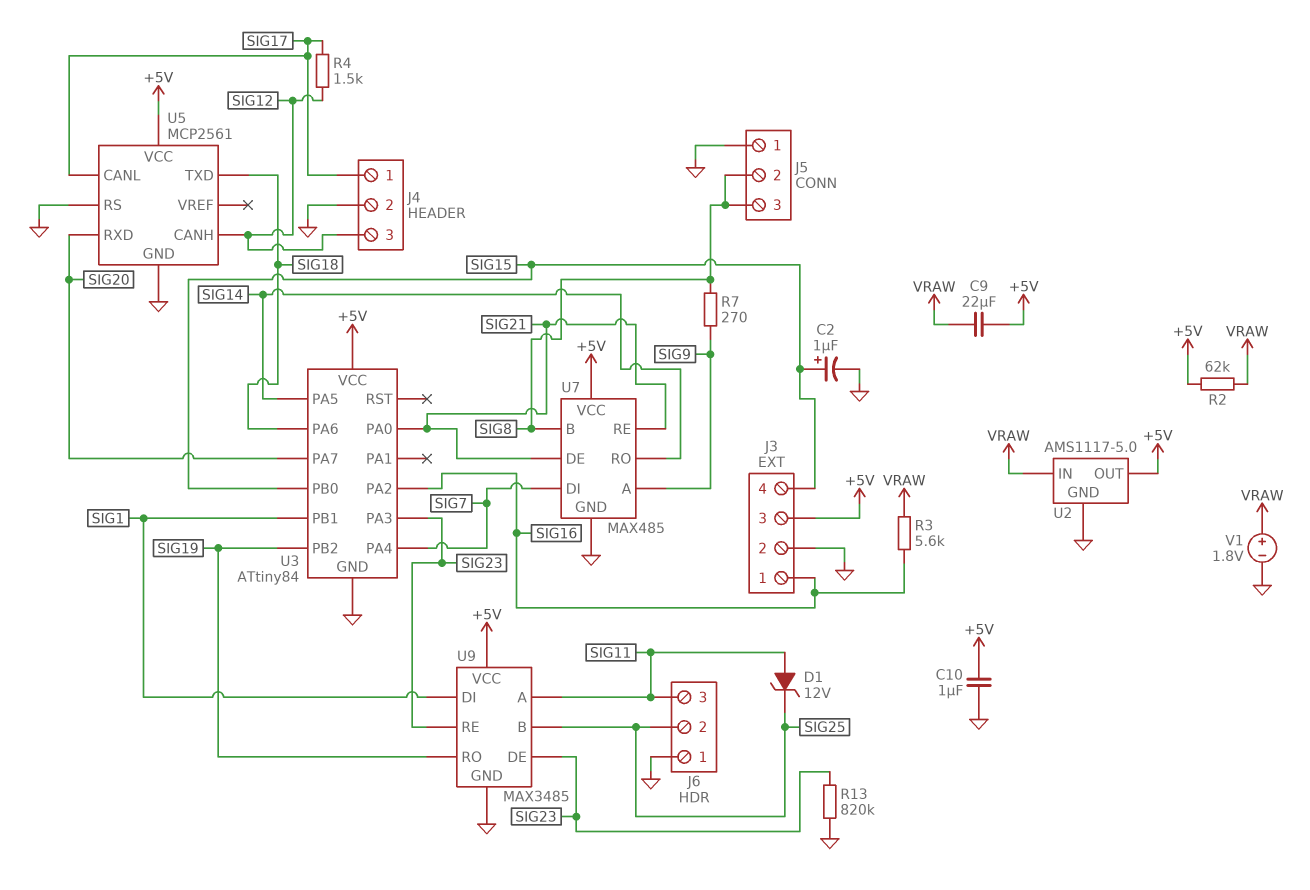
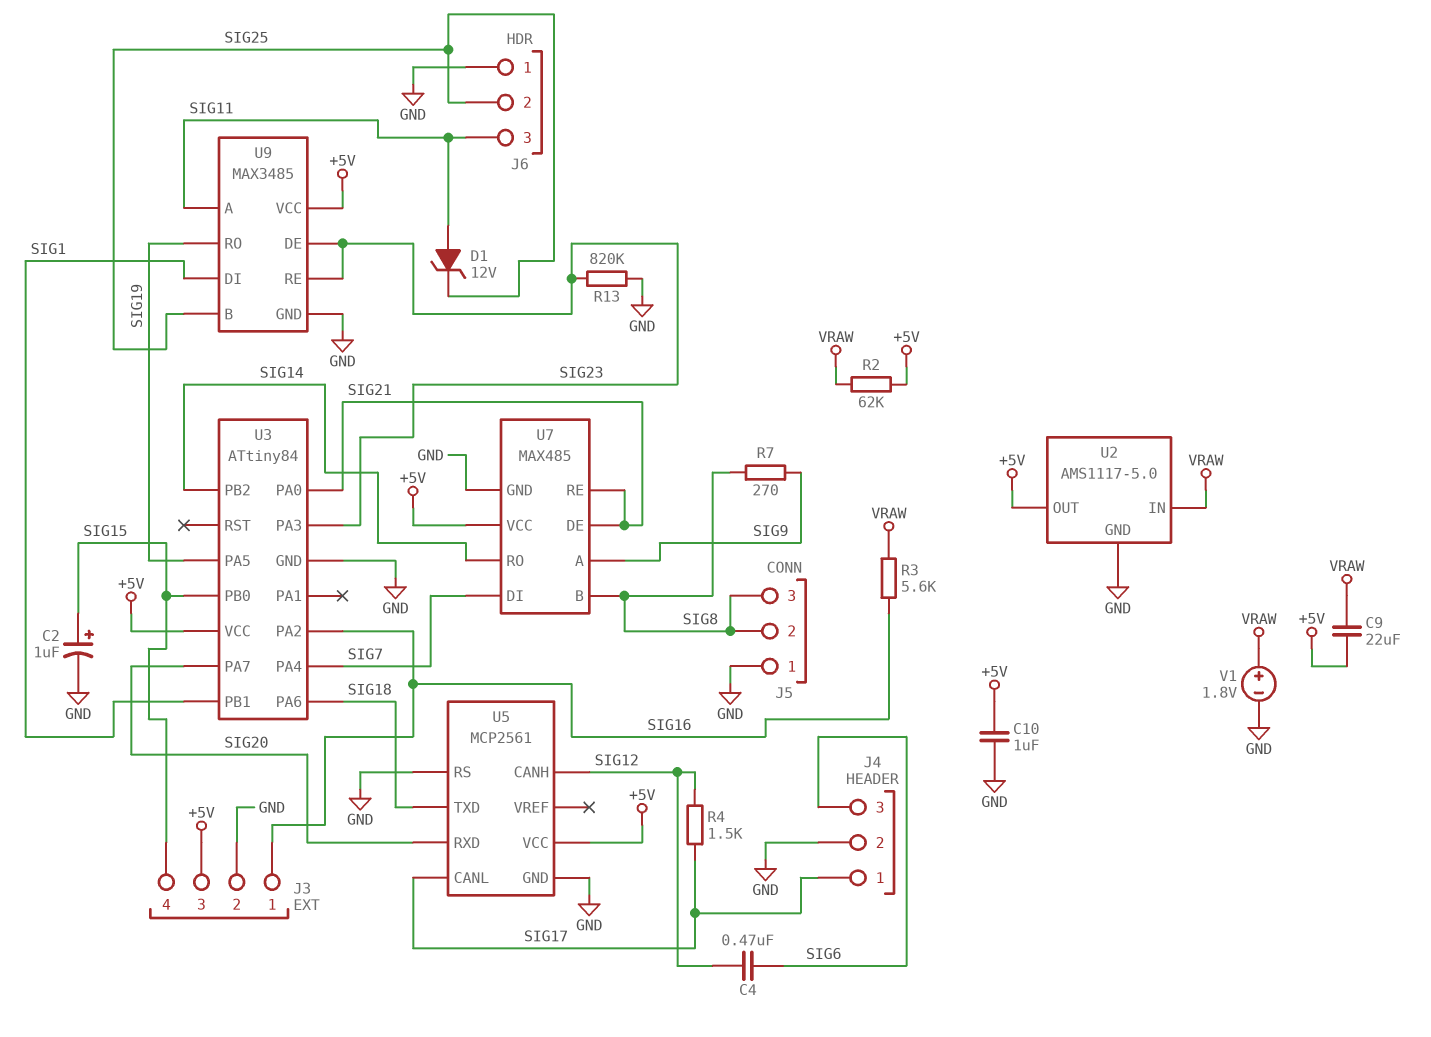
C4: none -> 470nF (SIG6, SIG12)
J4 pin 3: SIG12 -> SIG6
U3 pin PA5: SIG14 -> SIG19
U3 pin PB2: SIG19 -> SIG14

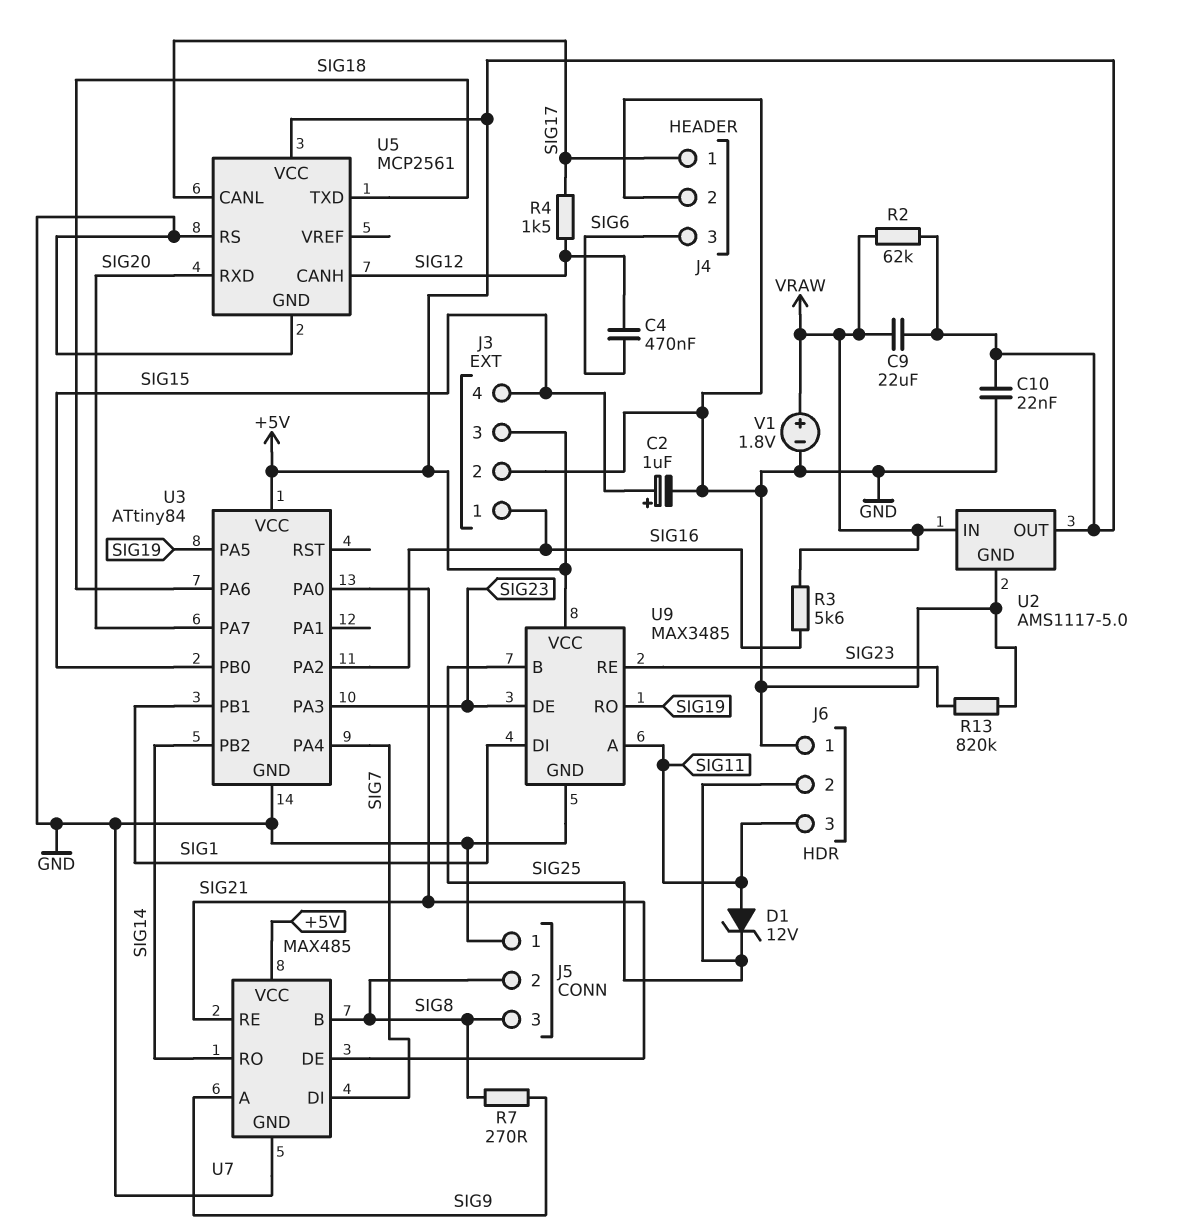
C10: 1uF (+5V, GND) -> 22nF (+5V, GND)

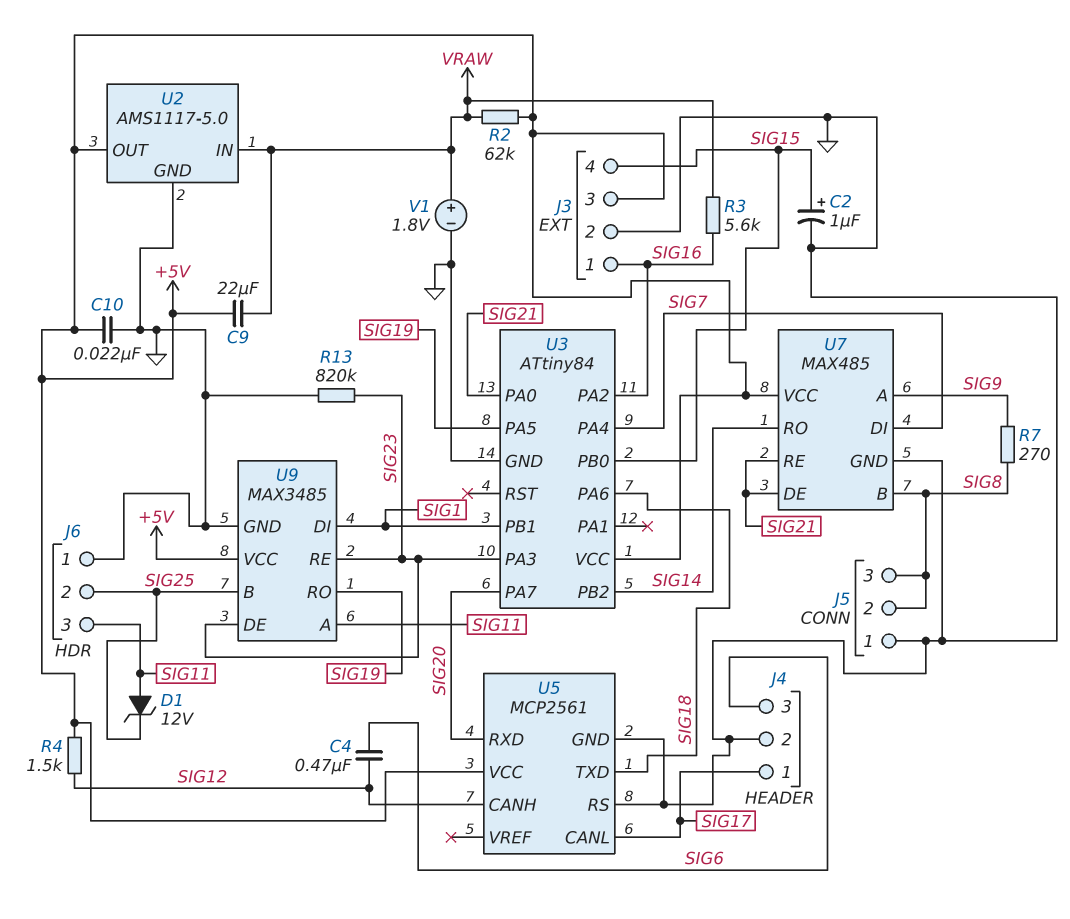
R4: 1.5k (SIG12, SIG17) -> 1.5k (+5V, SIG12)

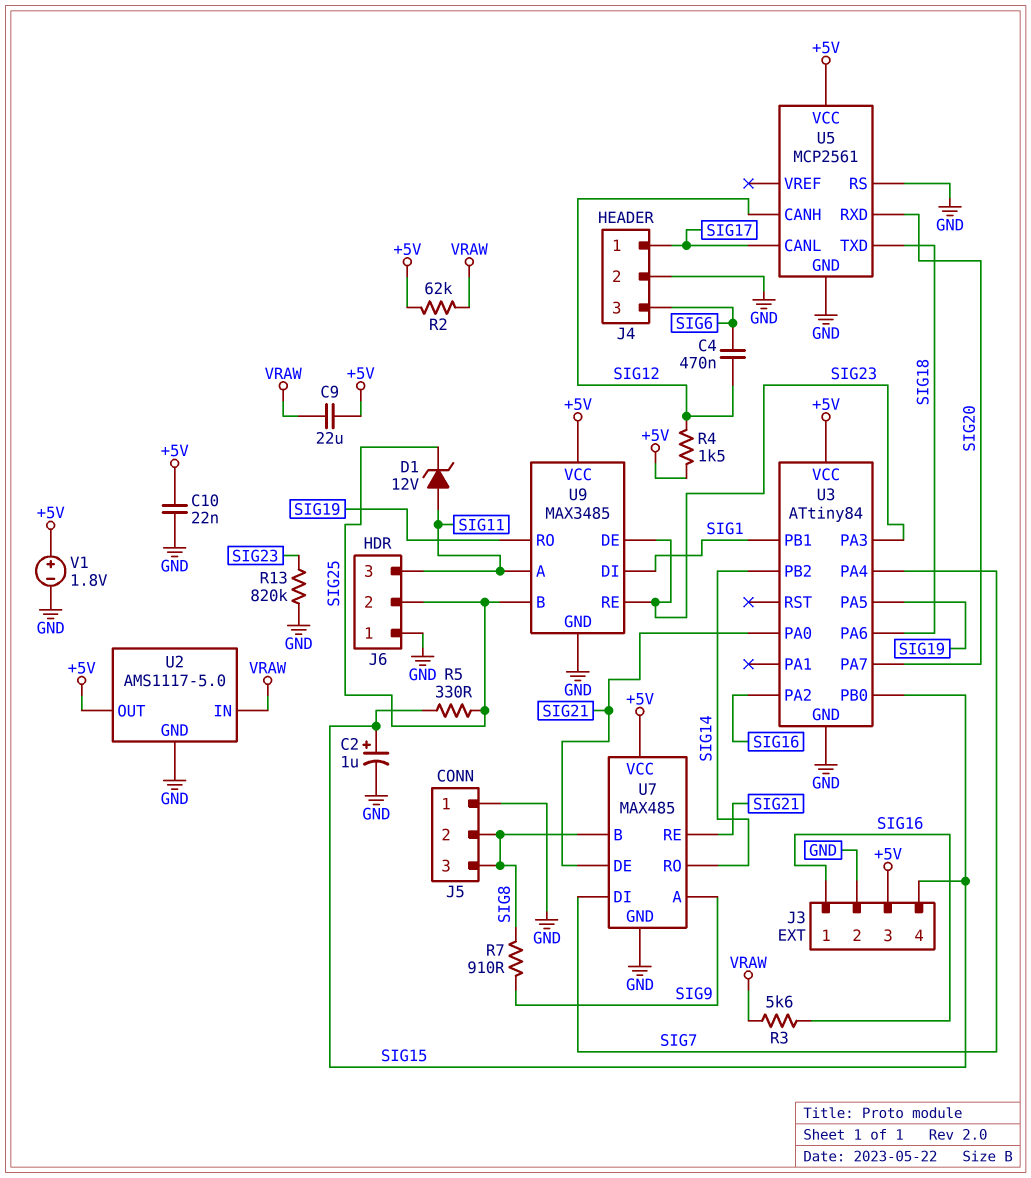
R5: none -> 330 (SIG15, SIG25)
R7: 270 (SIG8, SIG9) -> 910 (SIG8, SIG9)
V1: 1.8V (plus VRAW, minus GND) -> 1.8V (plus +5V, minus GND)

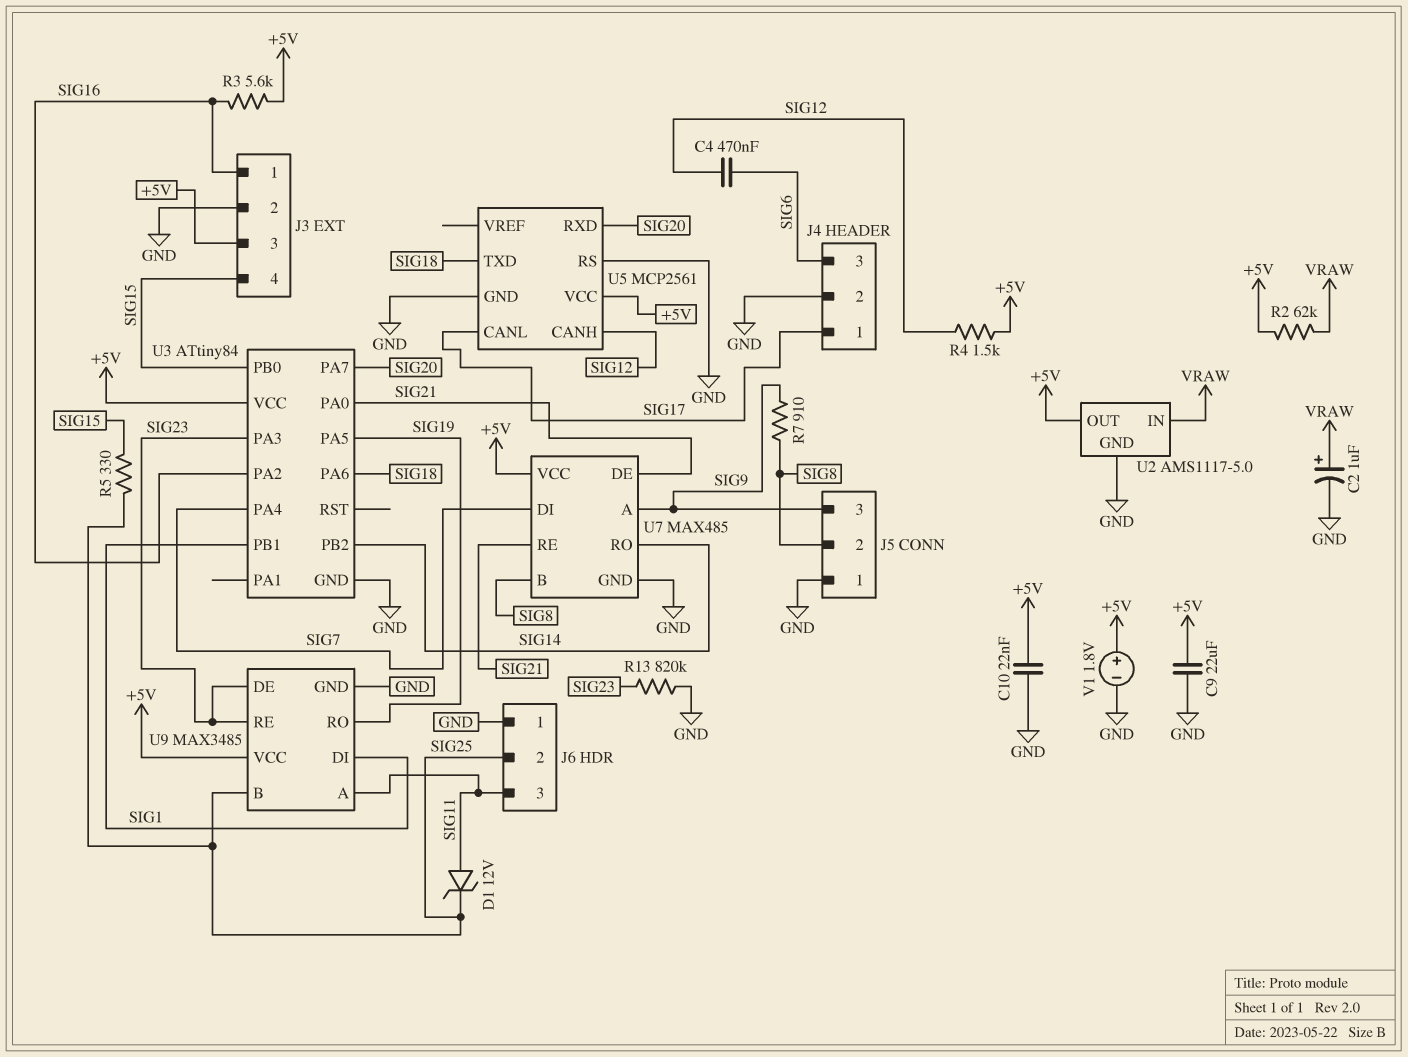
C2: 1uF (plus SIG15, minus GND) -> 1uF (plus VRAW, minus GND)
C9: 22uF (+5V, VRAW) -> 22uF (+5V, GND)
J5 pin 3: SIG8 -> SIG9
R3: 5.6k (SIG16, VRAW) -> 5.6k (+5V, SIG16)

